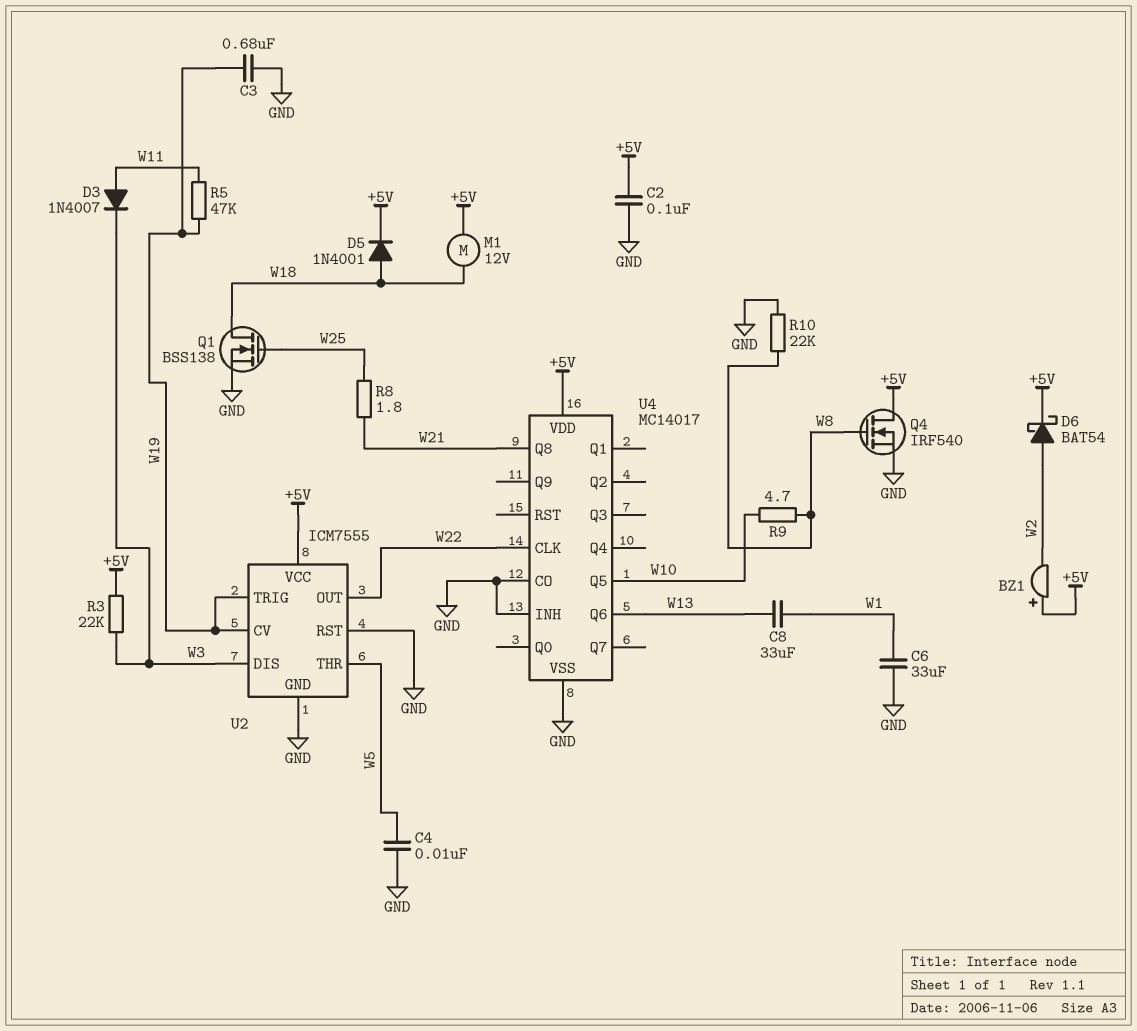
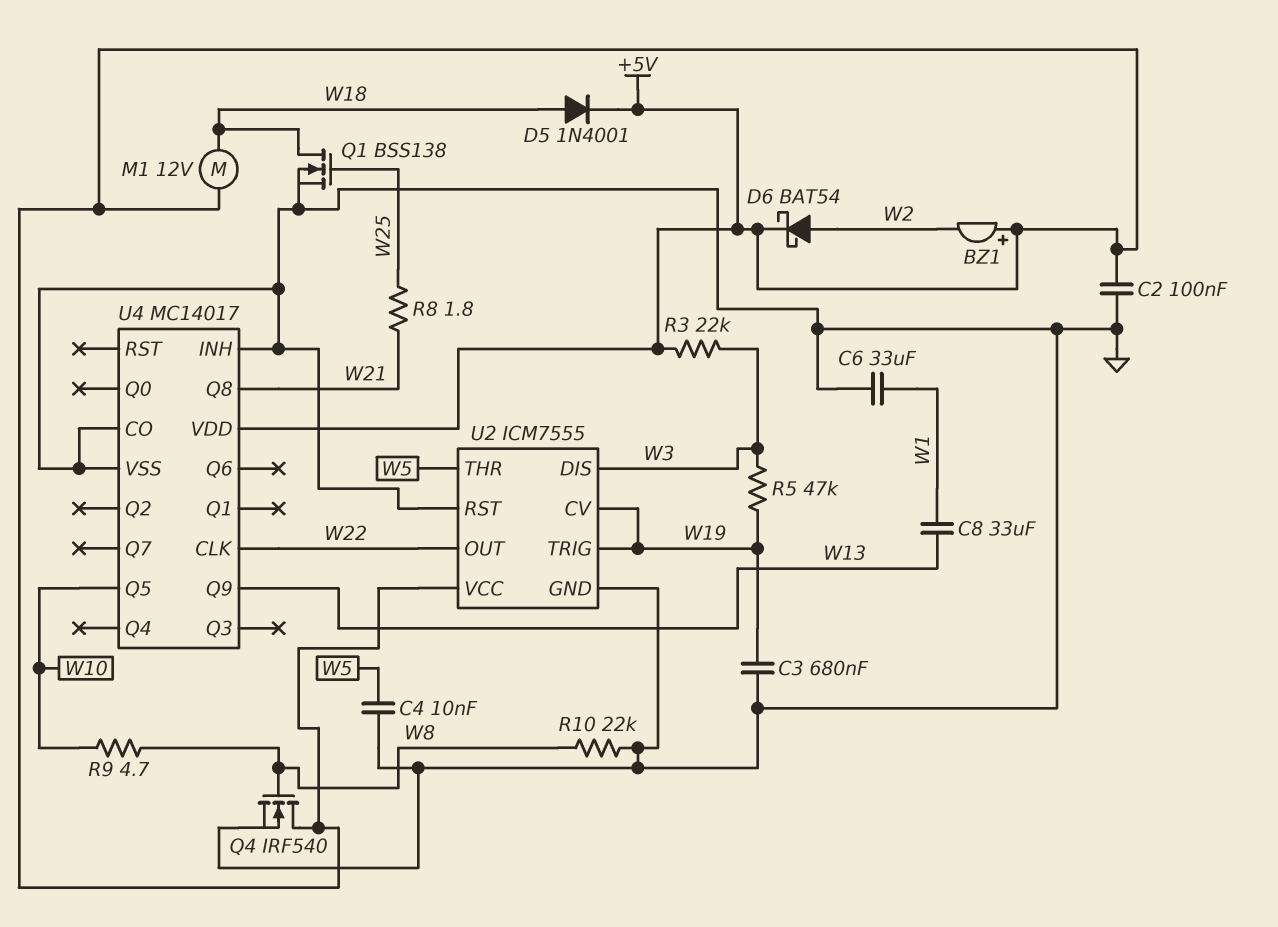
D3: diode 1N4007 (A W11, K W3) -> none
R5: 47k (W11, W19) -> 47k (W3, W19)
U4 pin Q6: W13 -> none
U4 pin Q9: none -> W13

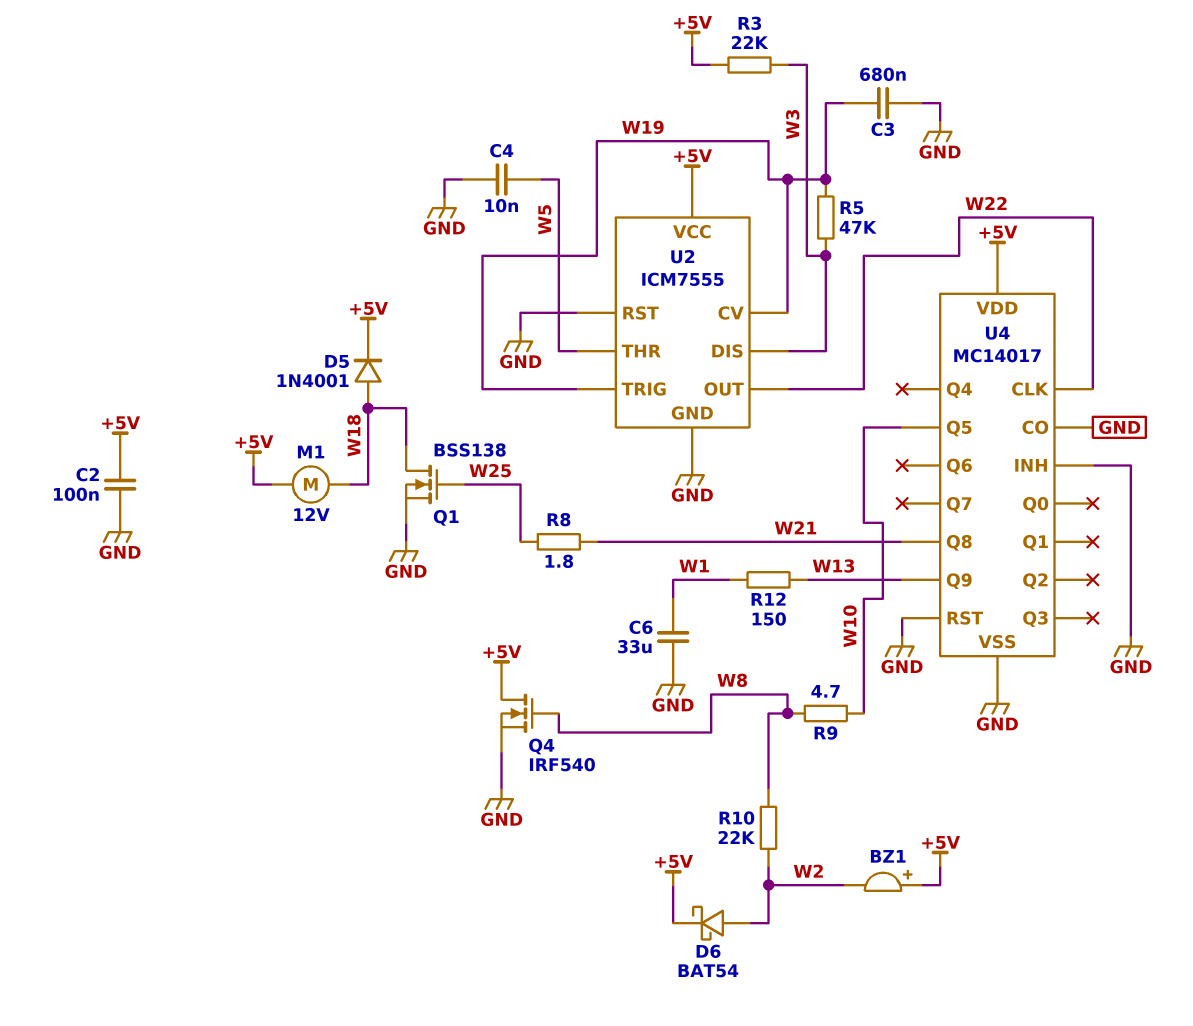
C8: 33uF (W1, W13) -> none
R10: 22k (GND, W8) -> 22k (W2, W8)
R12: none -> 150 (W1, W13)
U4 pin RST: none -> GND

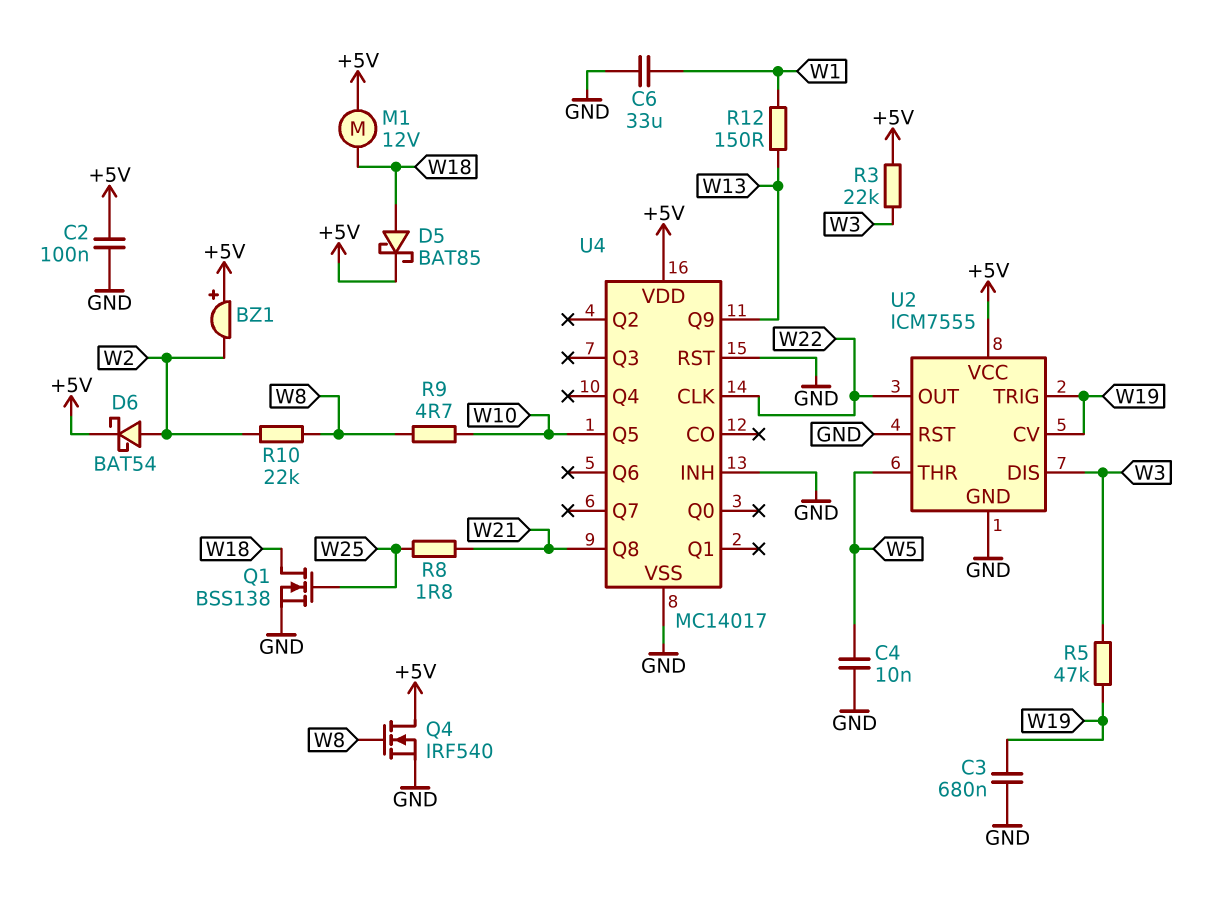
D5: diode 1N4001 (A W18, K +5V) -> schottky BAT85 (A W18, K +5V)
U4 pin CO: GND -> none

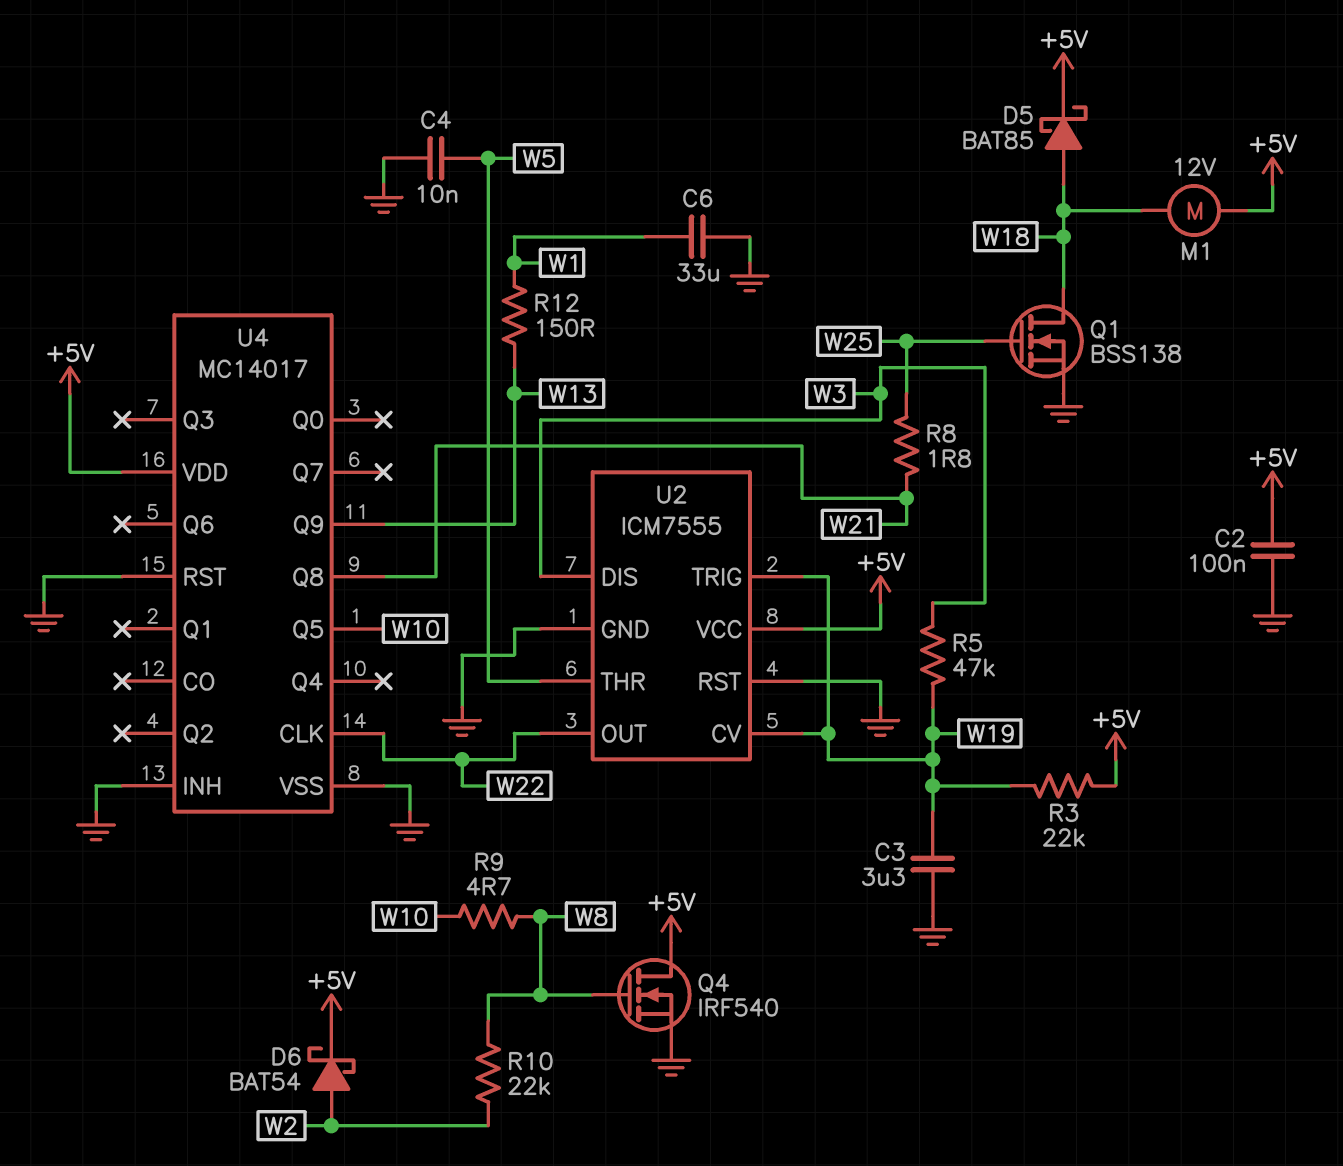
BZ1: buzzer (plus +5V, minus W2) -> none
C3: 680nF (GND, W19) -> 3.3uF (GND, W19)
R3: 22k (+5V, W3) -> 22k (+5V, W19)

